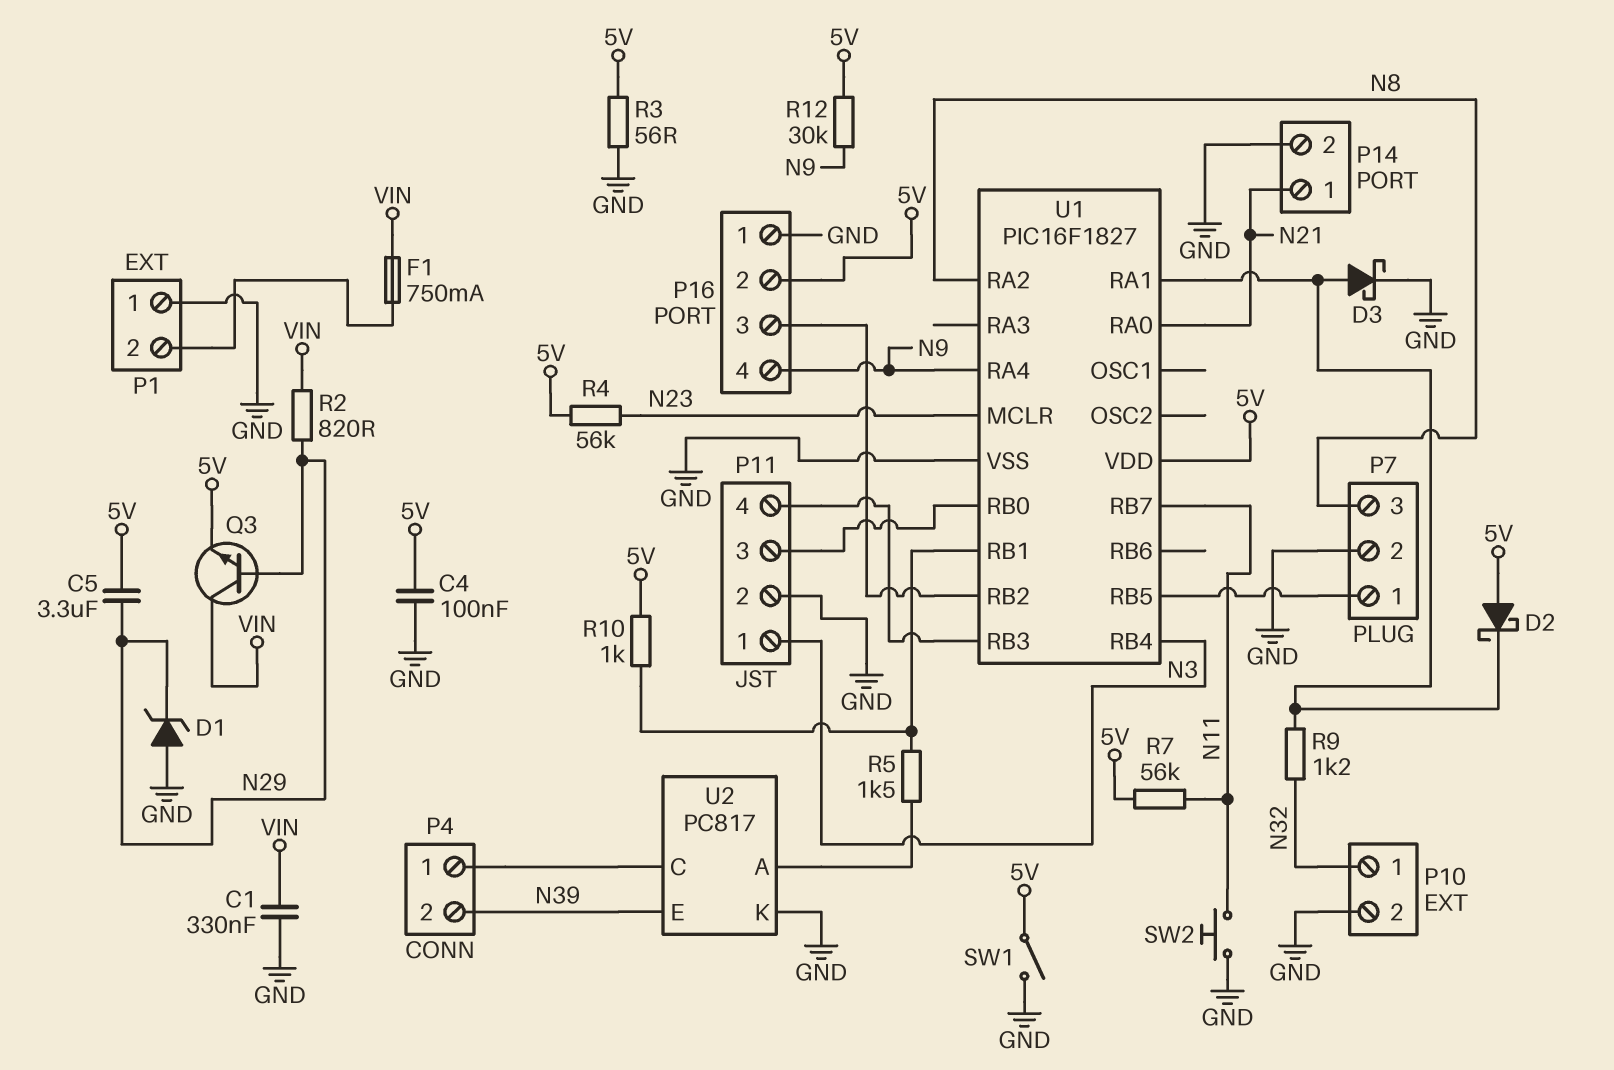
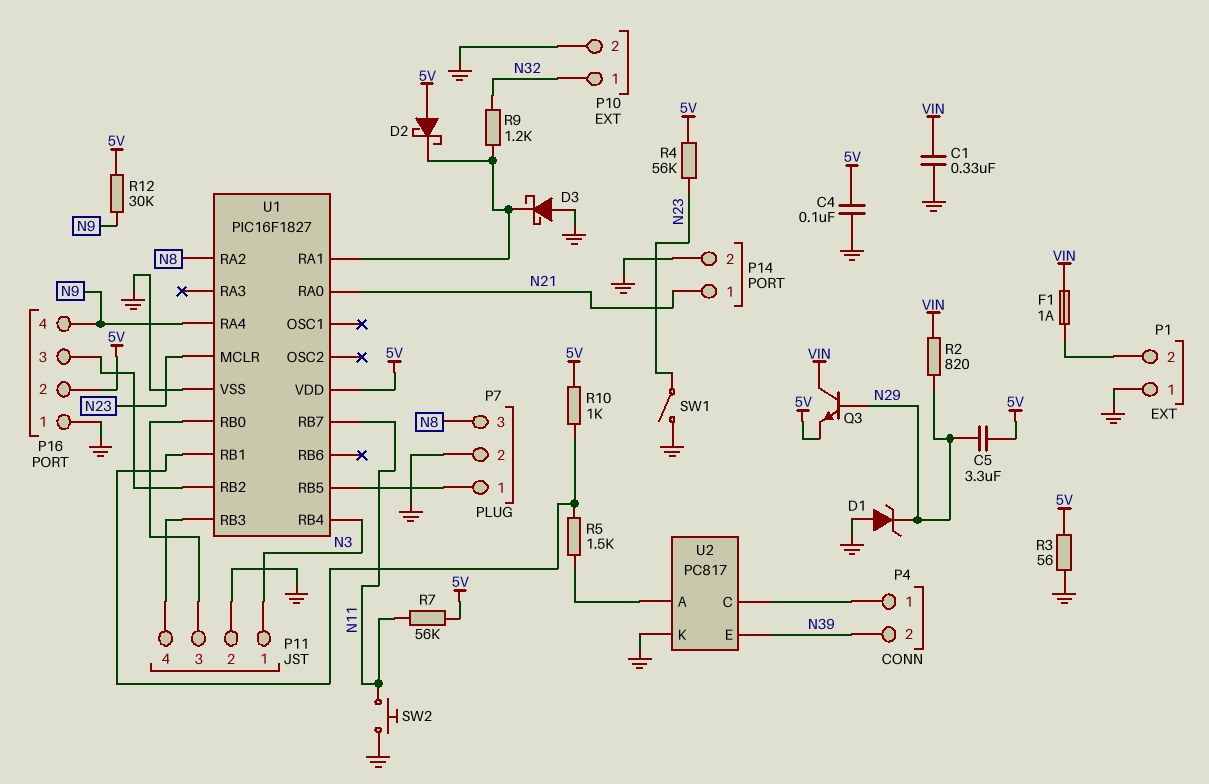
D3: schottky (A U1/RA1, K GND) -> schottky (A GND, K U1/RA1)
F1: 750mA (P1/2, VIN) -> 1A (P1/2, VIN)
SW1: switch (5V, GND) -> switch (GND, N23)

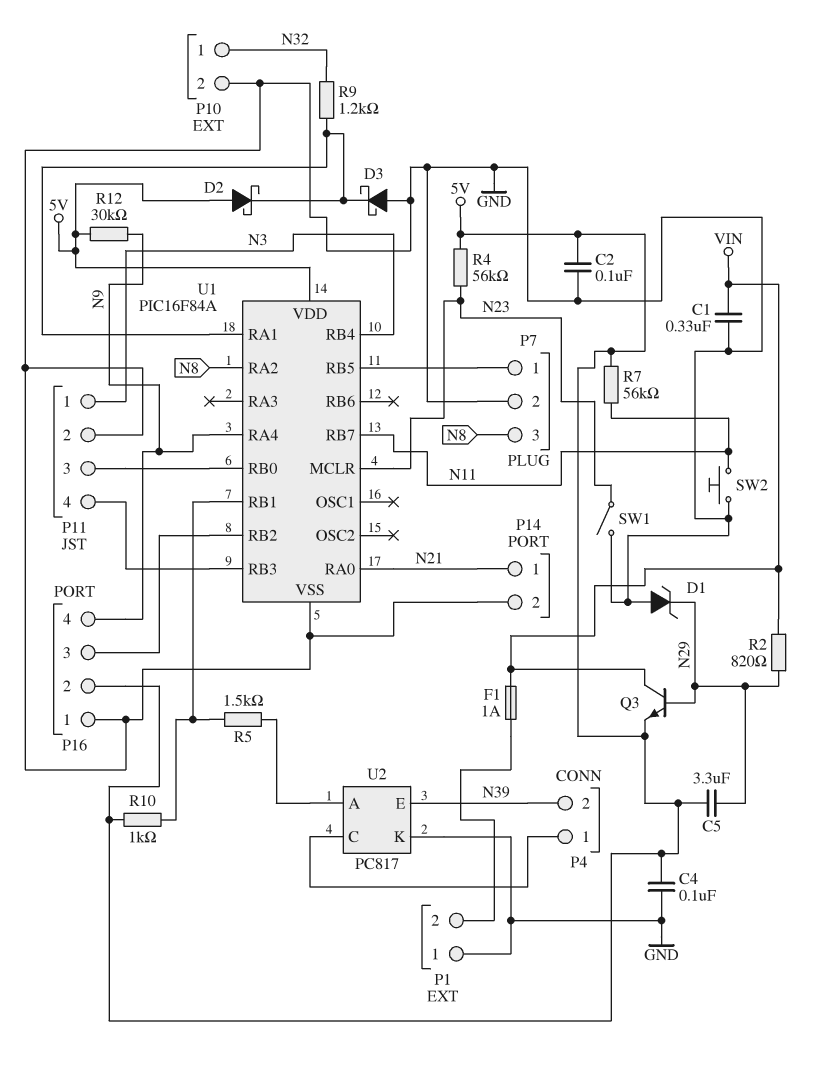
C2: none -> 100nF (5V, GND)
R3: 56 (5V, GND) -> none
U1: PIC16F1827 -> PIC16F84A

